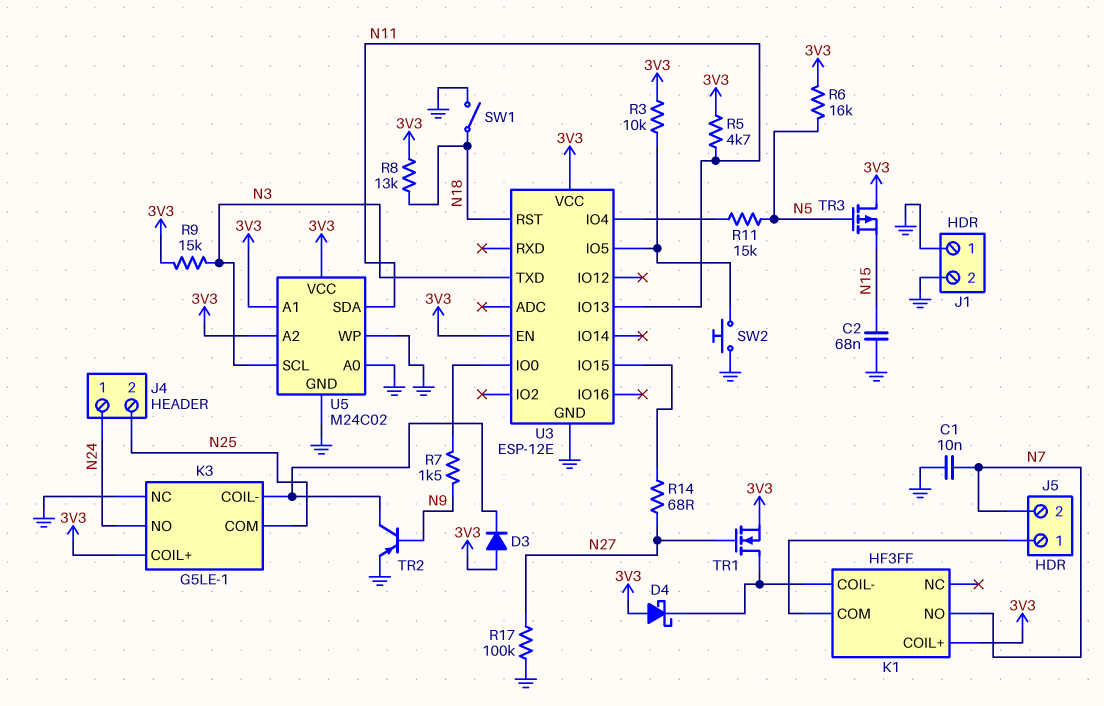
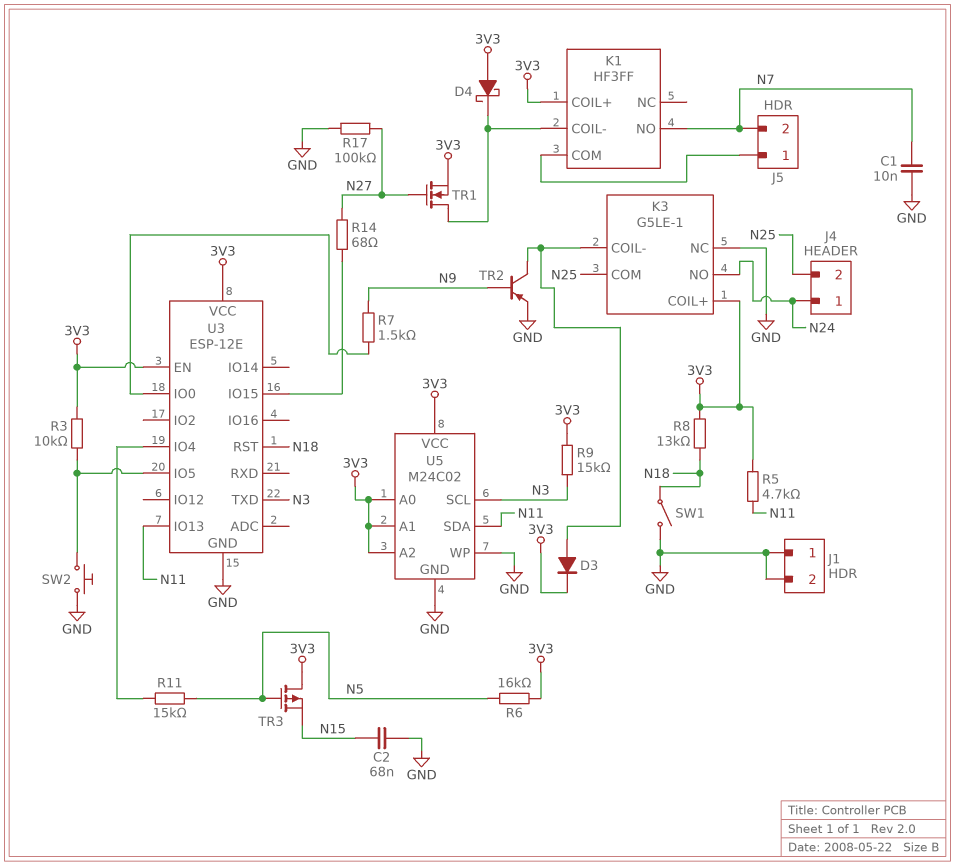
D3: diode (A 3V3, K K3/COIL-) -> diode (A K3/COIL-, K 3V3)
U5 pin A0: GND -> 3V3

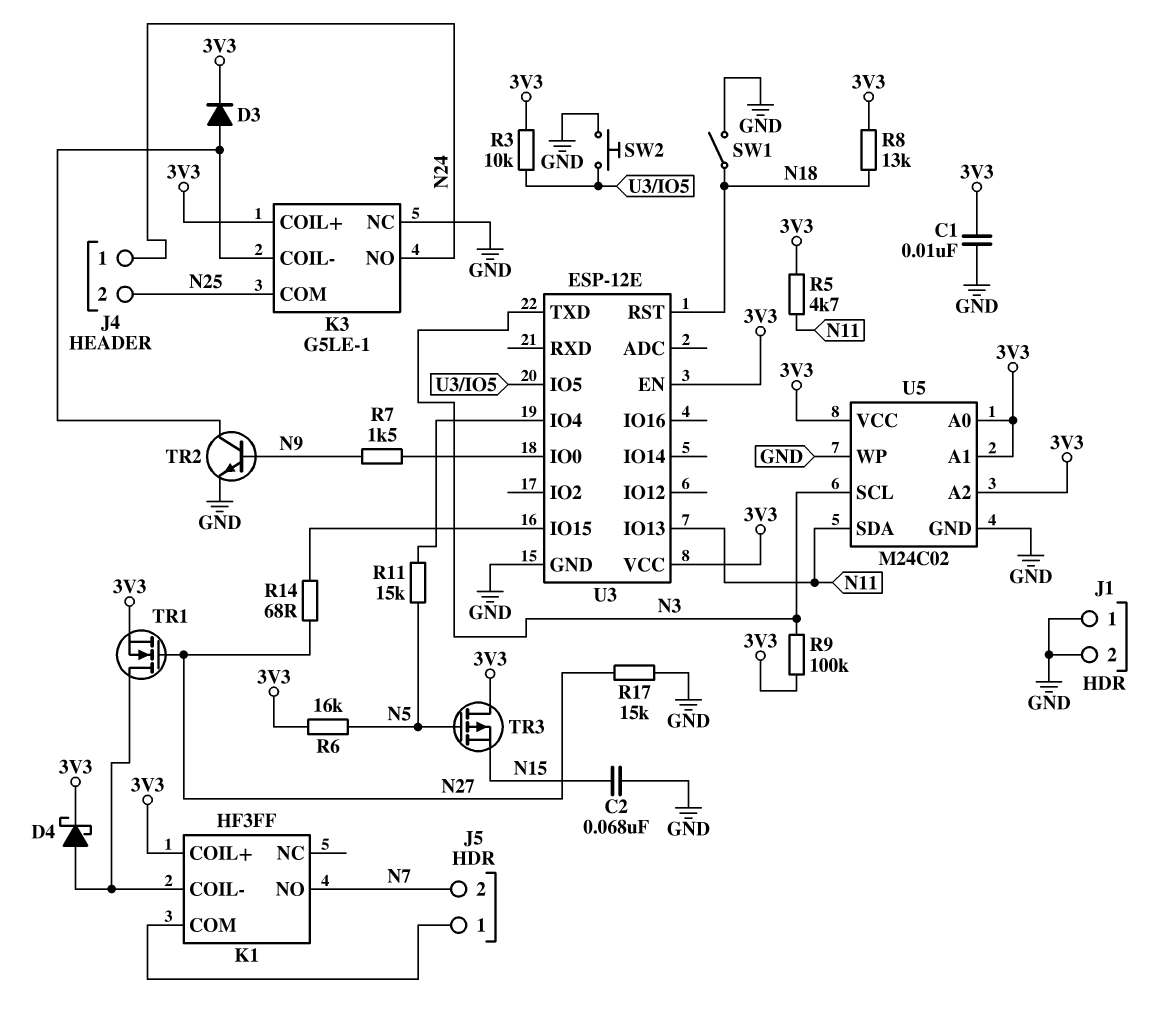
C1: 10nF (GND, N7) -> 10nF (3V3, GND)
D4: schottky (A 3V3, K K1/COIL-) -> schottky (A K1/COIL-, K 3V3)
R9: 15k (3V3, N3) -> 100k (3V3, N3)
R17: 100k (GND, N27) -> 15k (GND, N27)
TR2: PNP (B N9, C K3/COIL-, E GND) -> NPN (B N9, C K3/COIL-, E GND)

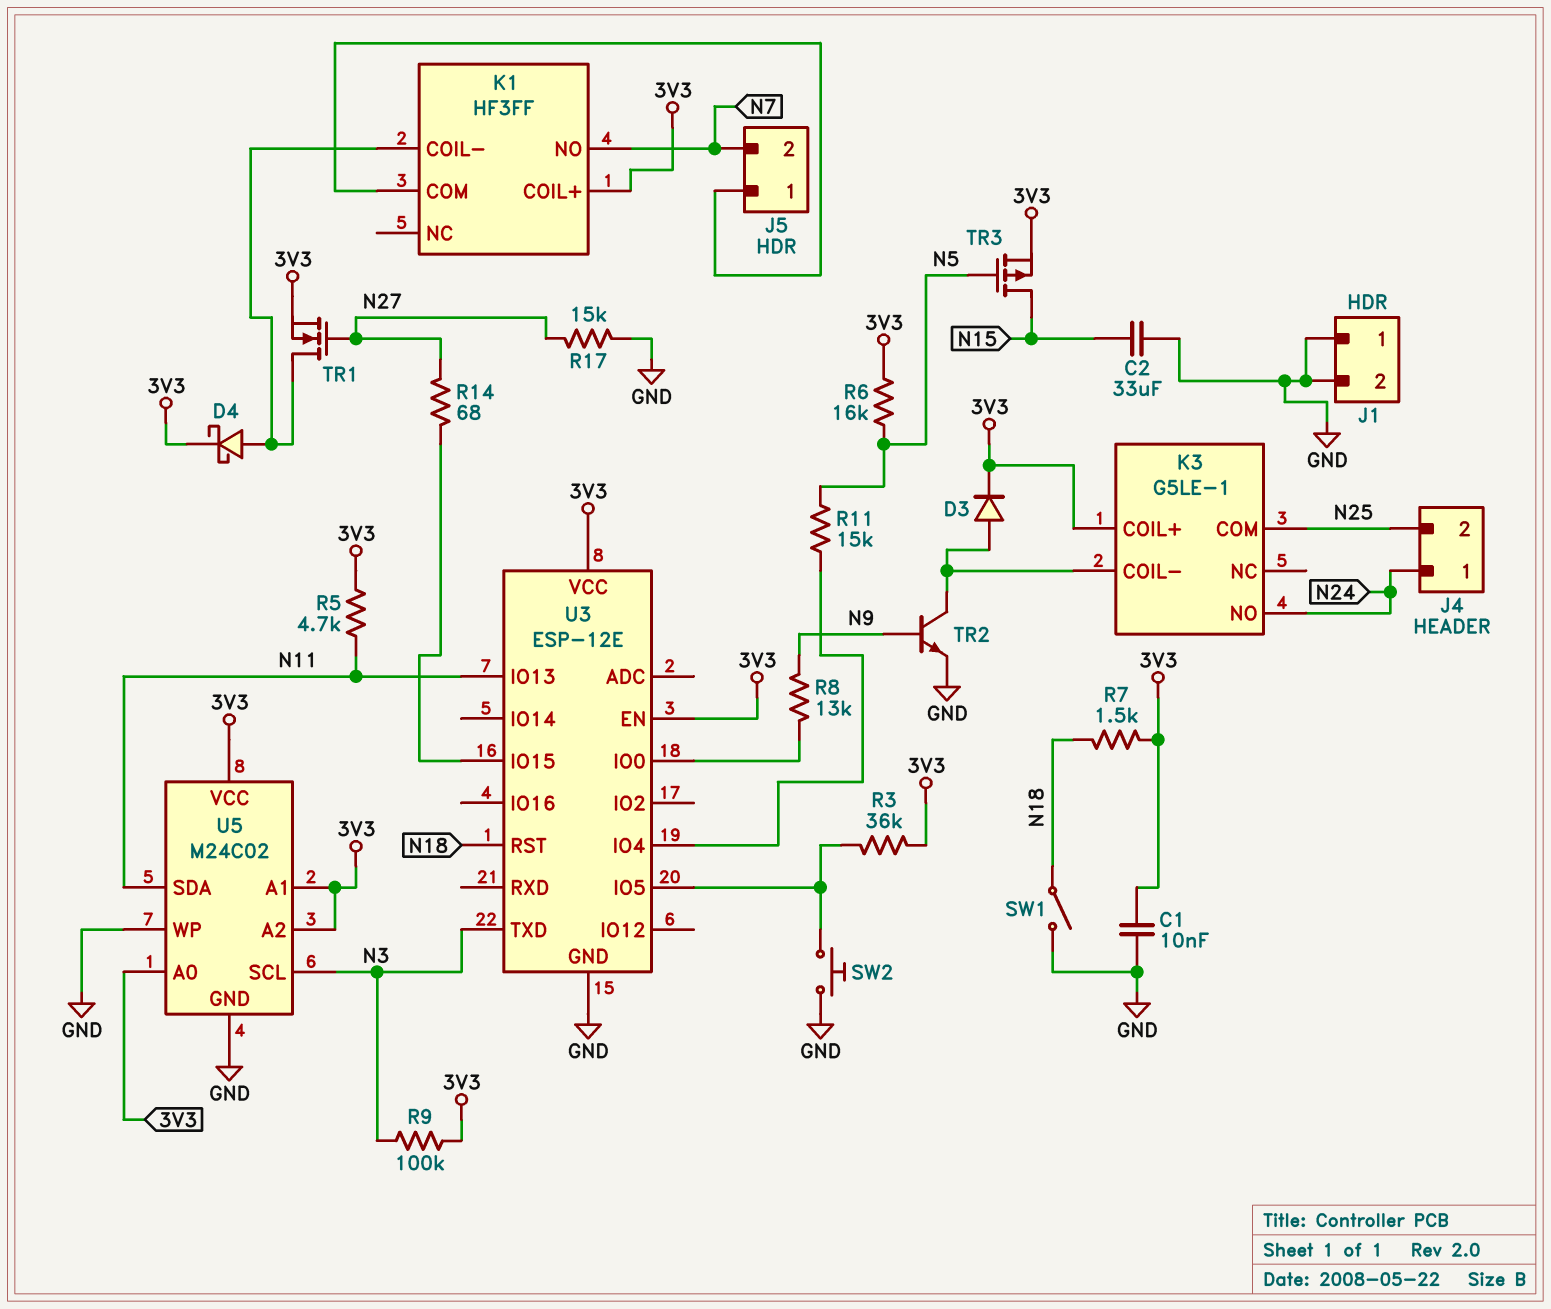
C2: 68nF (GND, N15) -> 33uF (GND, N15)
K3 pin NC: GND -> none
R3: 10k (3V3, U3/IO5) -> 36k (3V3, U3/IO5)
R7: 1.5k (N9, U3/IO0) -> 1.5k (3V3, N18)
R8: 13k (3V3, N18) -> 13k (N9, U3/IO0)
TR3: PMOS (G N5, D 3V3, S N15) -> PMOS (G N5, D N15, S 3V3)

